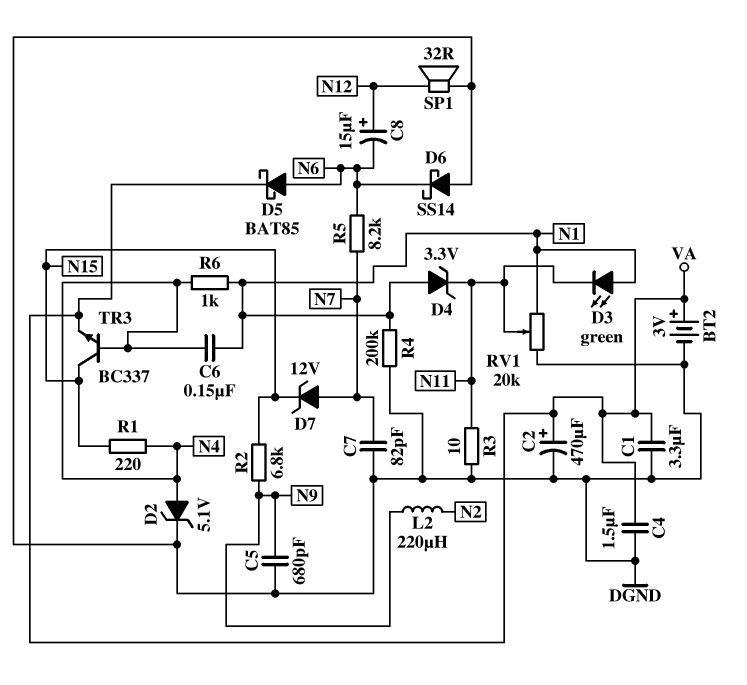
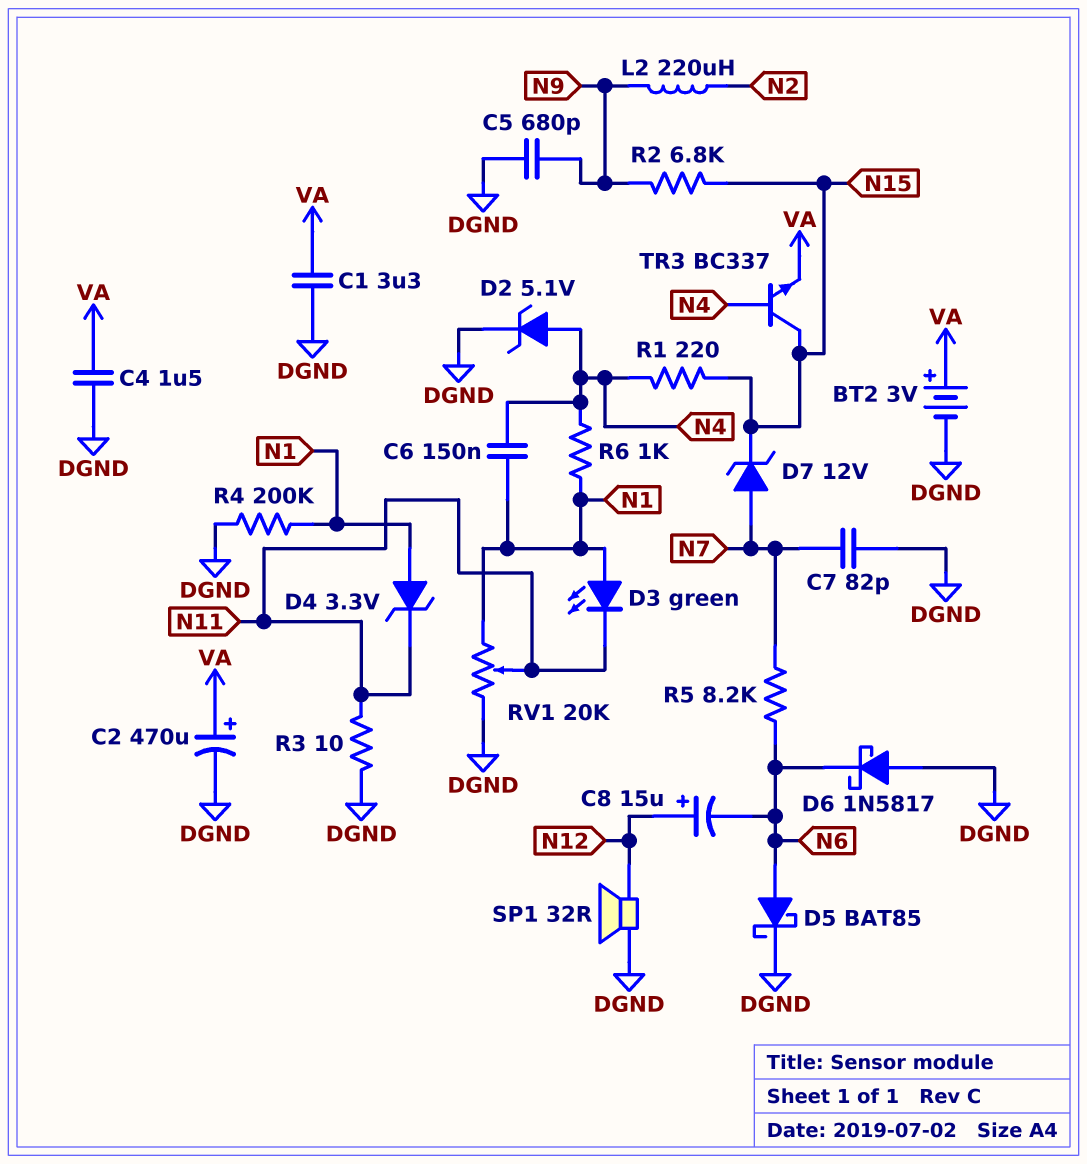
D5: schottky BAT85 (A N6, K VA) -> schottky BAT85 (A N6, K DGND)
D6: schottky SS14 (A DGND, K N6) -> schottky 1N5817 (A DGND, K N6)

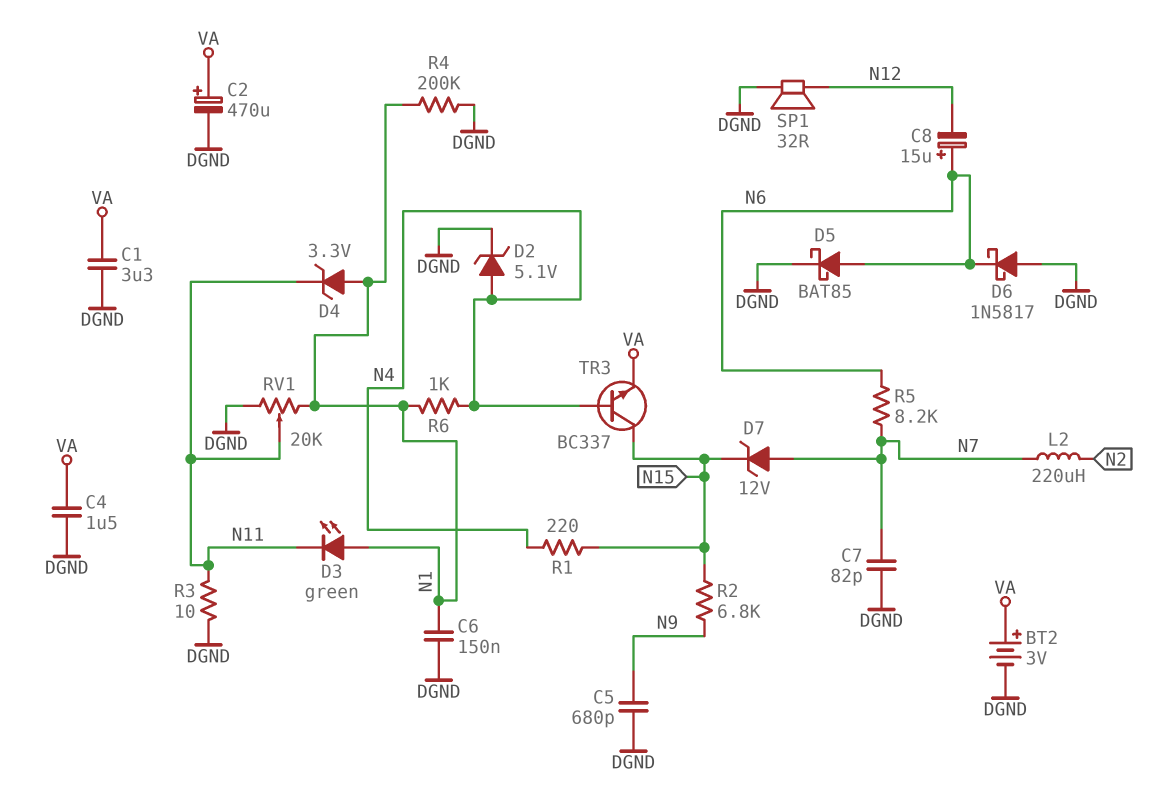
C6: 150nF (N1, N4) -> 150nF (DGND, N1)
C8: 15uF (plus N12, minus N6) -> 15uF (plus N6, minus N12)
L2: 220uH (N2, N9) -> 220uH (N2, N7)

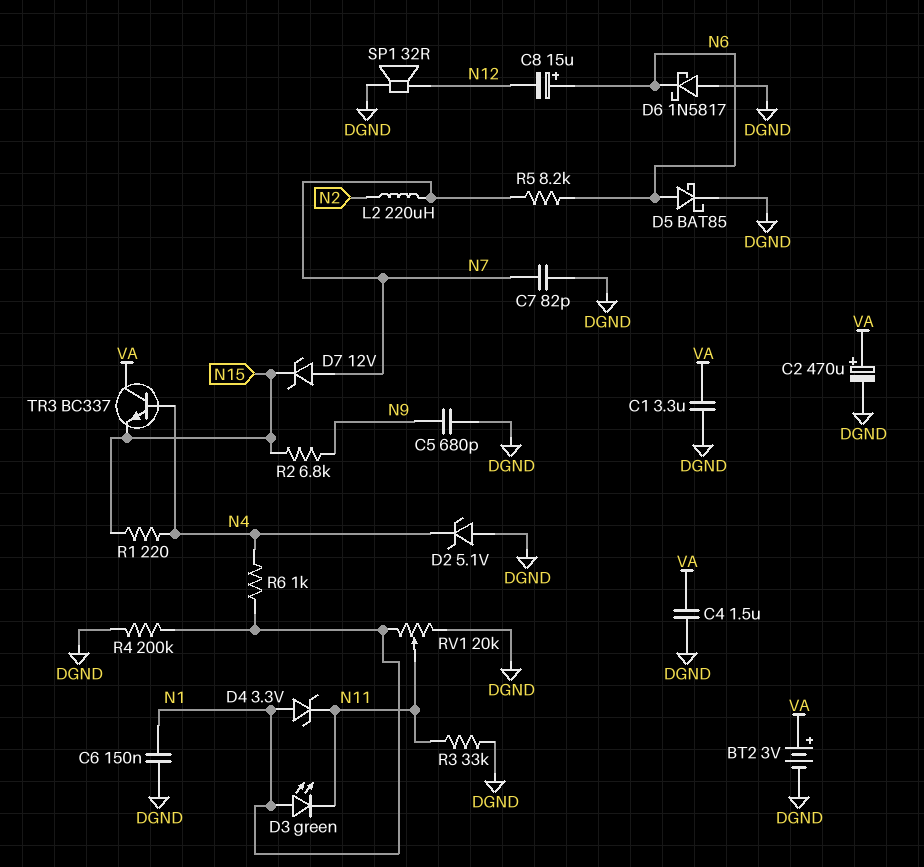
D2: zener 5.1V (A N4, K DGND) -> zener 5.1V (A DGND, K N4)
R3: 10 (DGND, N11) -> 33k (DGND, N11)
TR3: NPN BC337 (B N4, C N15, E VA) -> NPN BC337 (B N4, C VA, E N15)

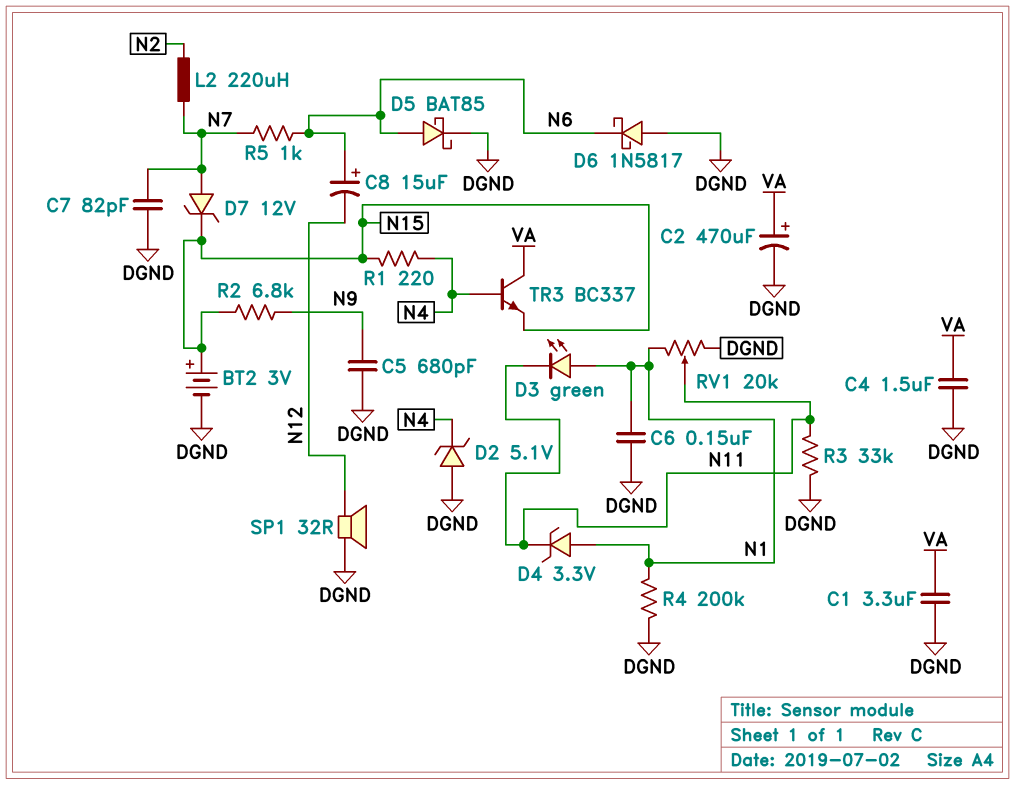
BT2: 3V (plus VA, minus DGND) -> 3V (plus N15, minus DGND)
R5: 8.2k (N6, N7) -> 1k (N6, N7)
R6: 1k (N1, N4) -> none

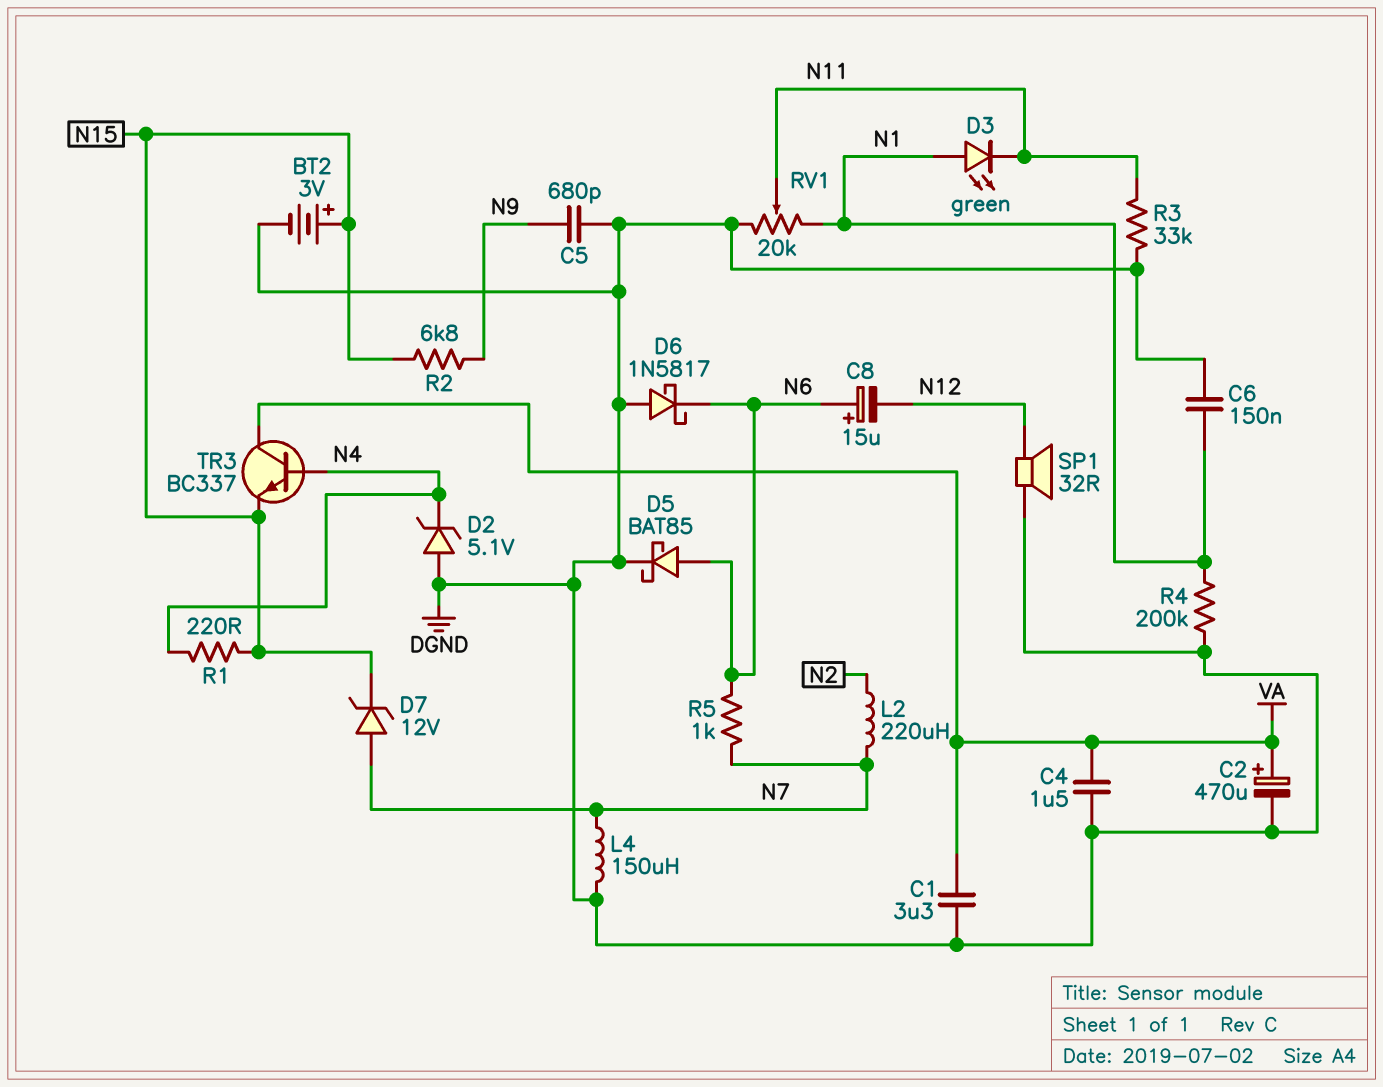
C7: 82pF (DGND, N7) -> none
D4: zener 3.3V (A N1, K N11) -> none
L4: none -> 150uH (DGND, N7)

